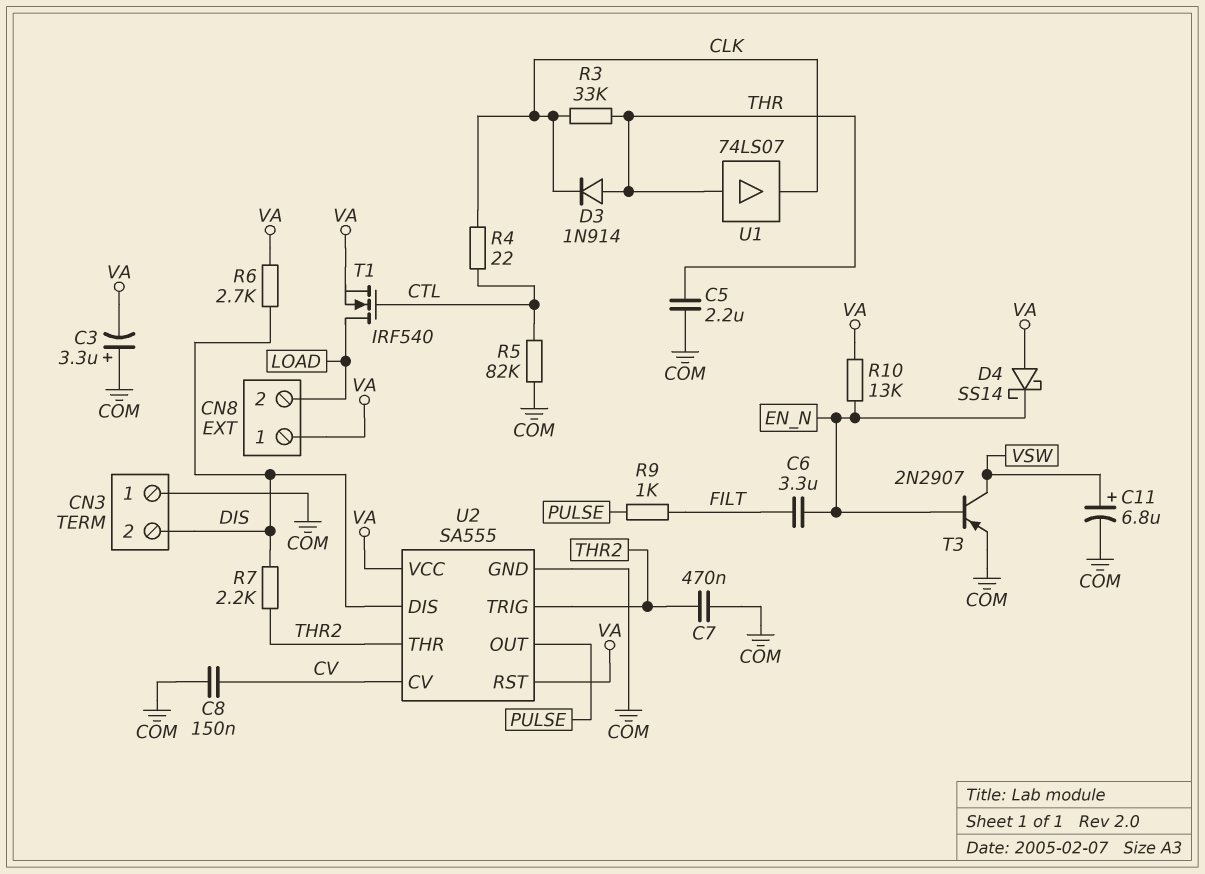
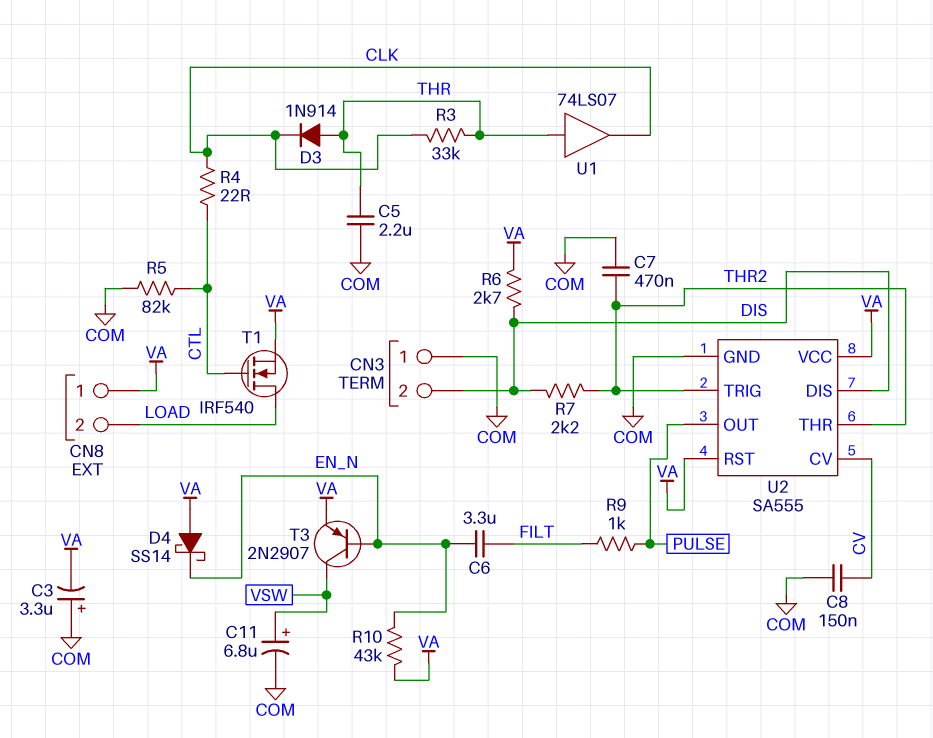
R10: 13k (EN_N, VA) -> 43k (EN_N, VA)
T3: PNP 2N2907 (B EN_N, C VSW, E COM) -> PNP 2N2907 (B EN_N, C VSW, E VA)

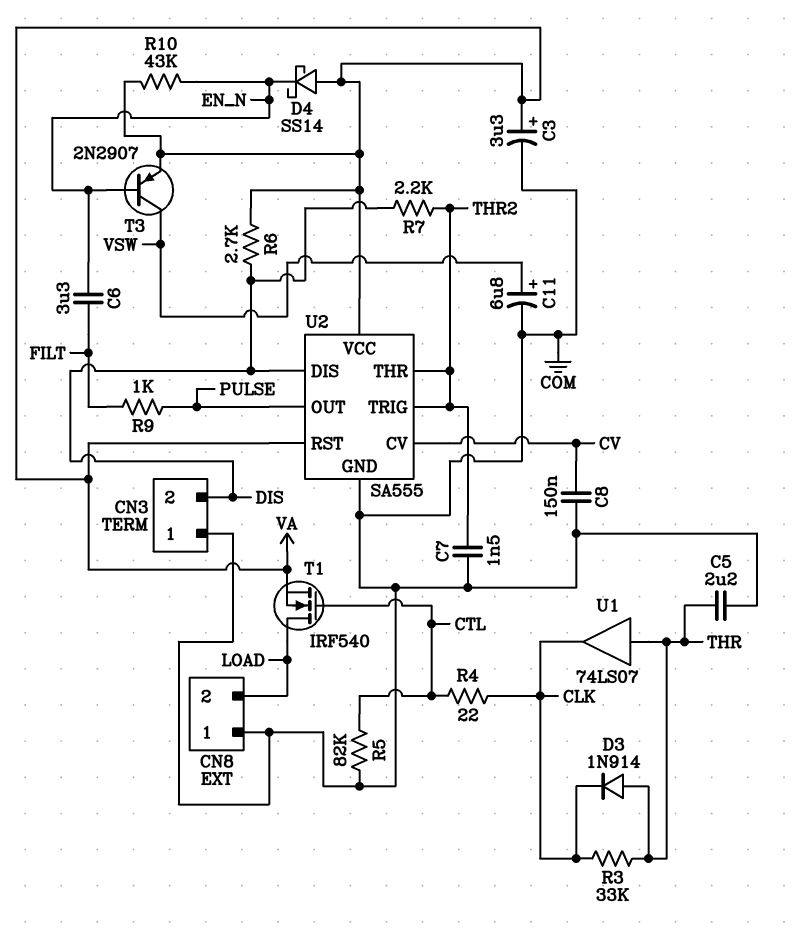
C3: 3.3uF (plus COM, minus VA) -> 3.3uF (plus VA, minus COM)
C7: 470nF (COM, THR2) -> 1.5nF (COM, THR2)
CN8 pin 1: VA -> COM

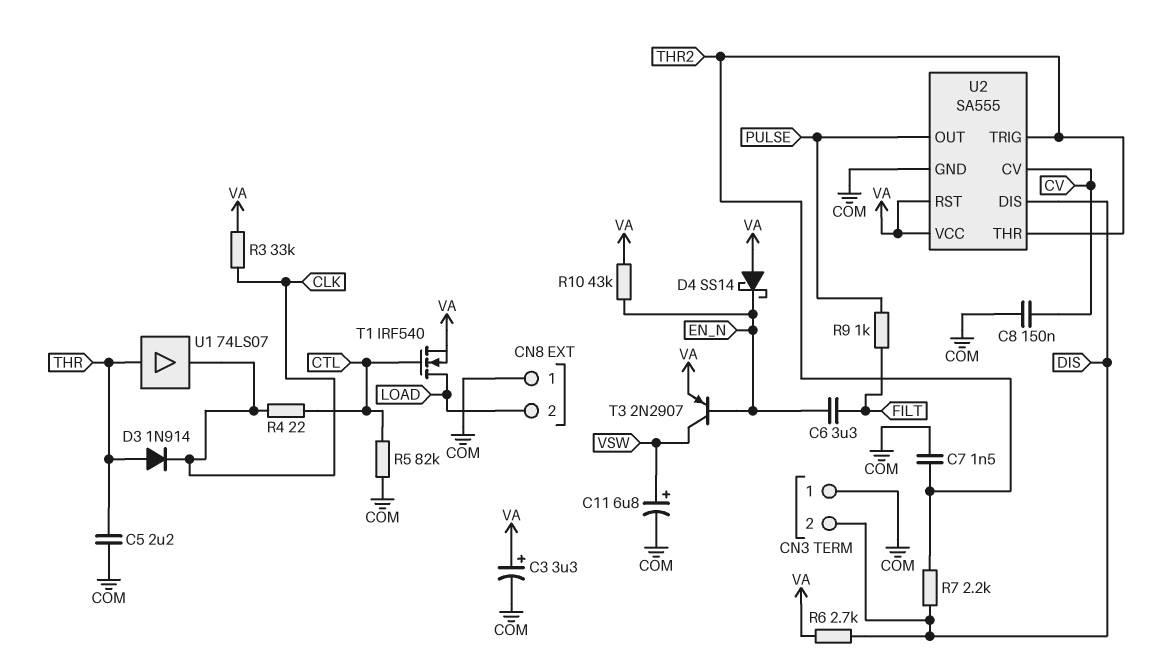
R3: 33k (CLK, THR) -> 33k (CLK, VA)

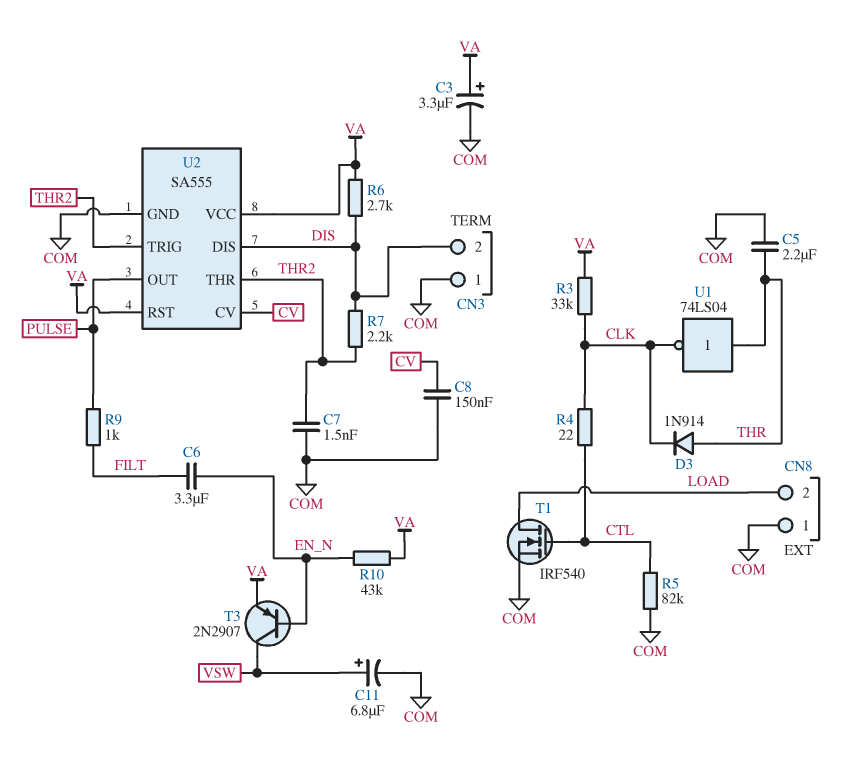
D4: schottky SS14 (A VA, K EN_N) -> none
T1: NMOS IRF540 (G CTL, D LOAD, S VA) -> NMOS IRF540 (G CTL, D LOAD, S COM)
U1: buffer 74LS07 (in THR, out CLK) -> NOT 74LS04 (in THR, out CLK)

